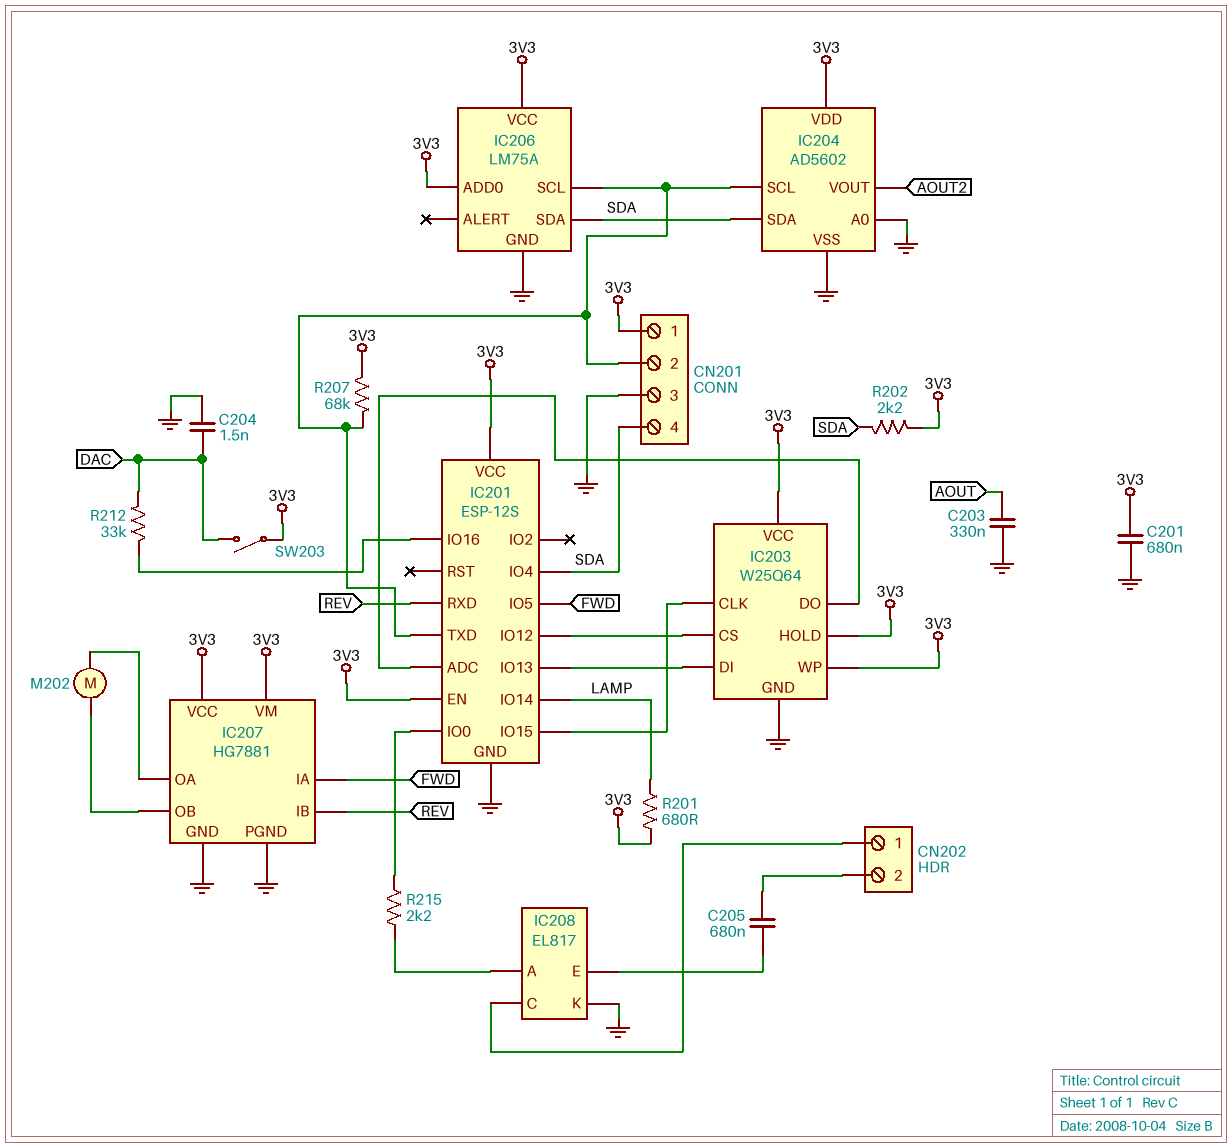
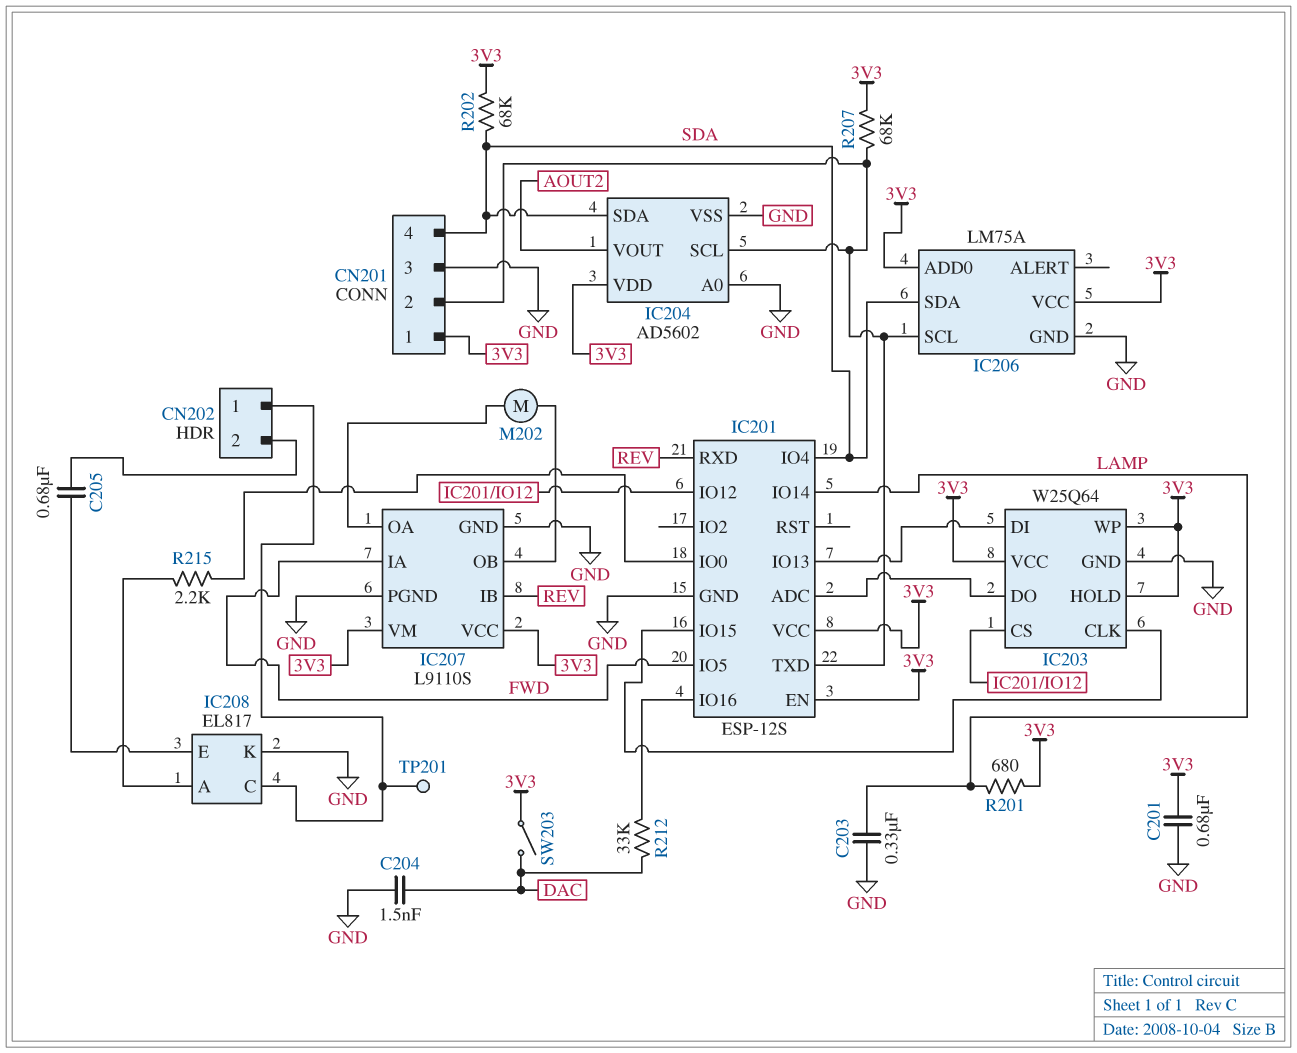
C203: 330nF (AOUT, GND) -> 330nF (GND, LAMP)
IC207: HG7881 -> L9110S
R202: 2.2k (3V3, SDA) -> 68k (3V3, SDA)
TP201: none -> test point (CN202/1)

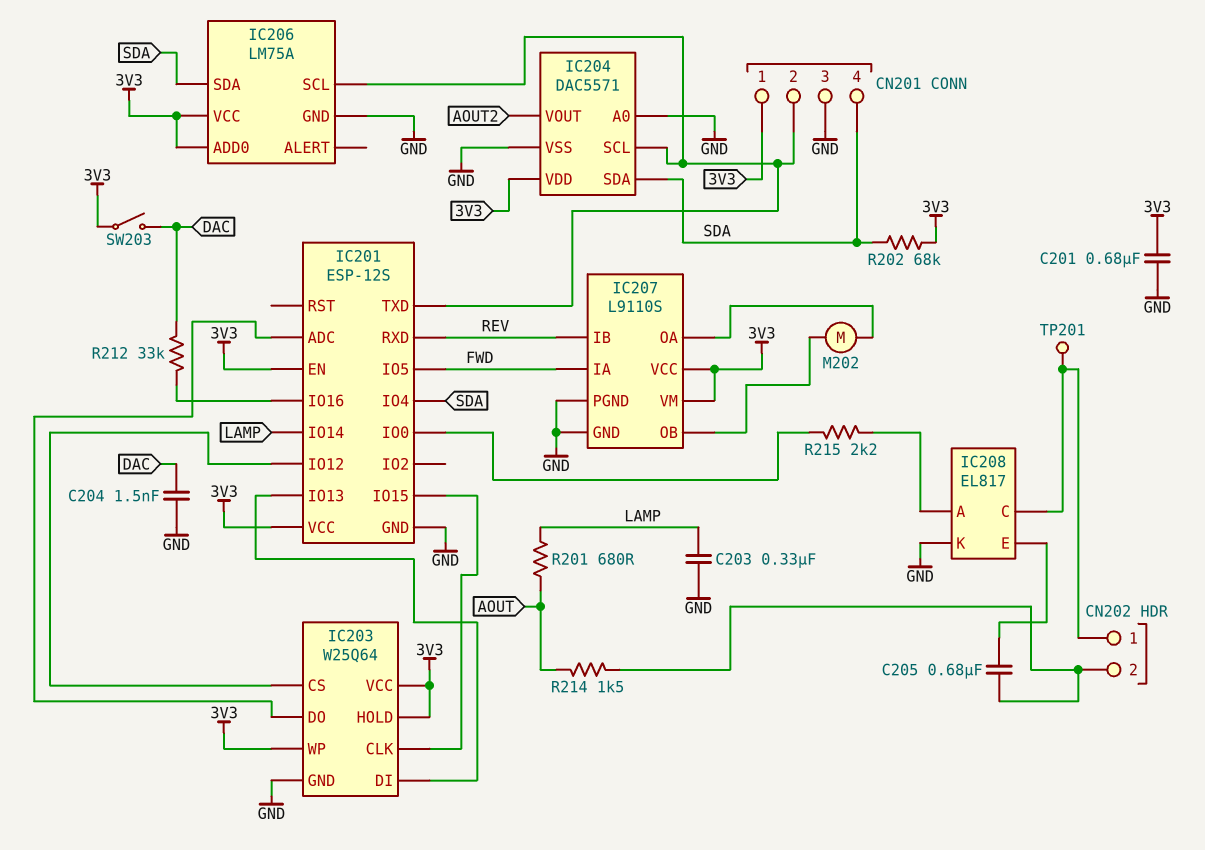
IC204: AD5602 -> DAC5571
R201: 680 (3V3, LAMP) -> 680 (AOUT, LAMP)
R207: 68k (3V3, CN201/2) -> none
R214: none -> 1.5k (AOUT, CN202/2)

